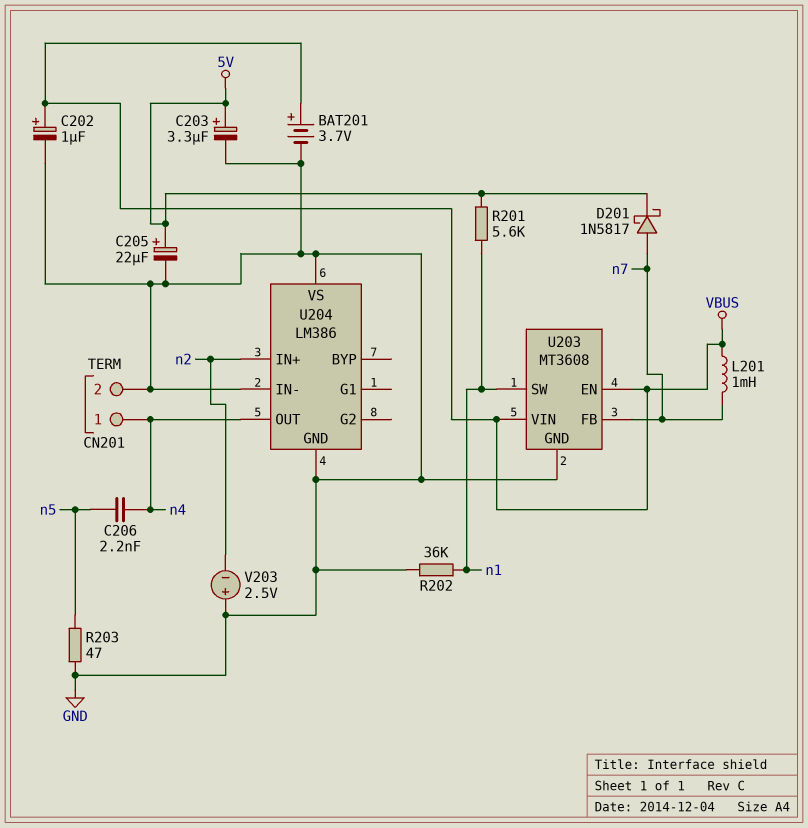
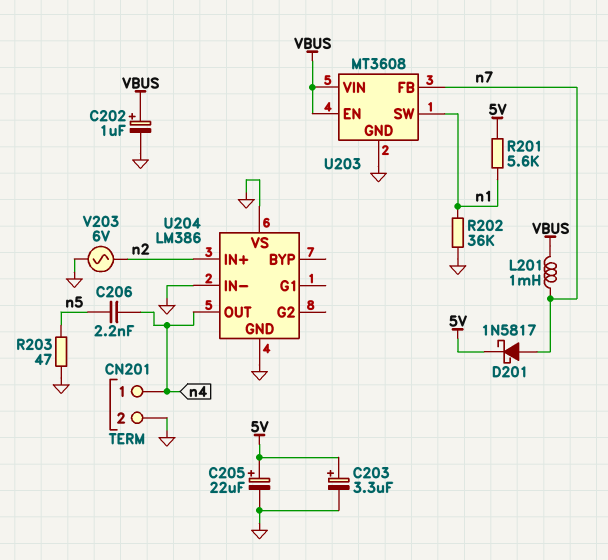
BAT201: 3.7V (plus VBUS, minus GND) -> none
V203: 2.5V (plus GND, minus n2) -> AC 6V (GND, n2)

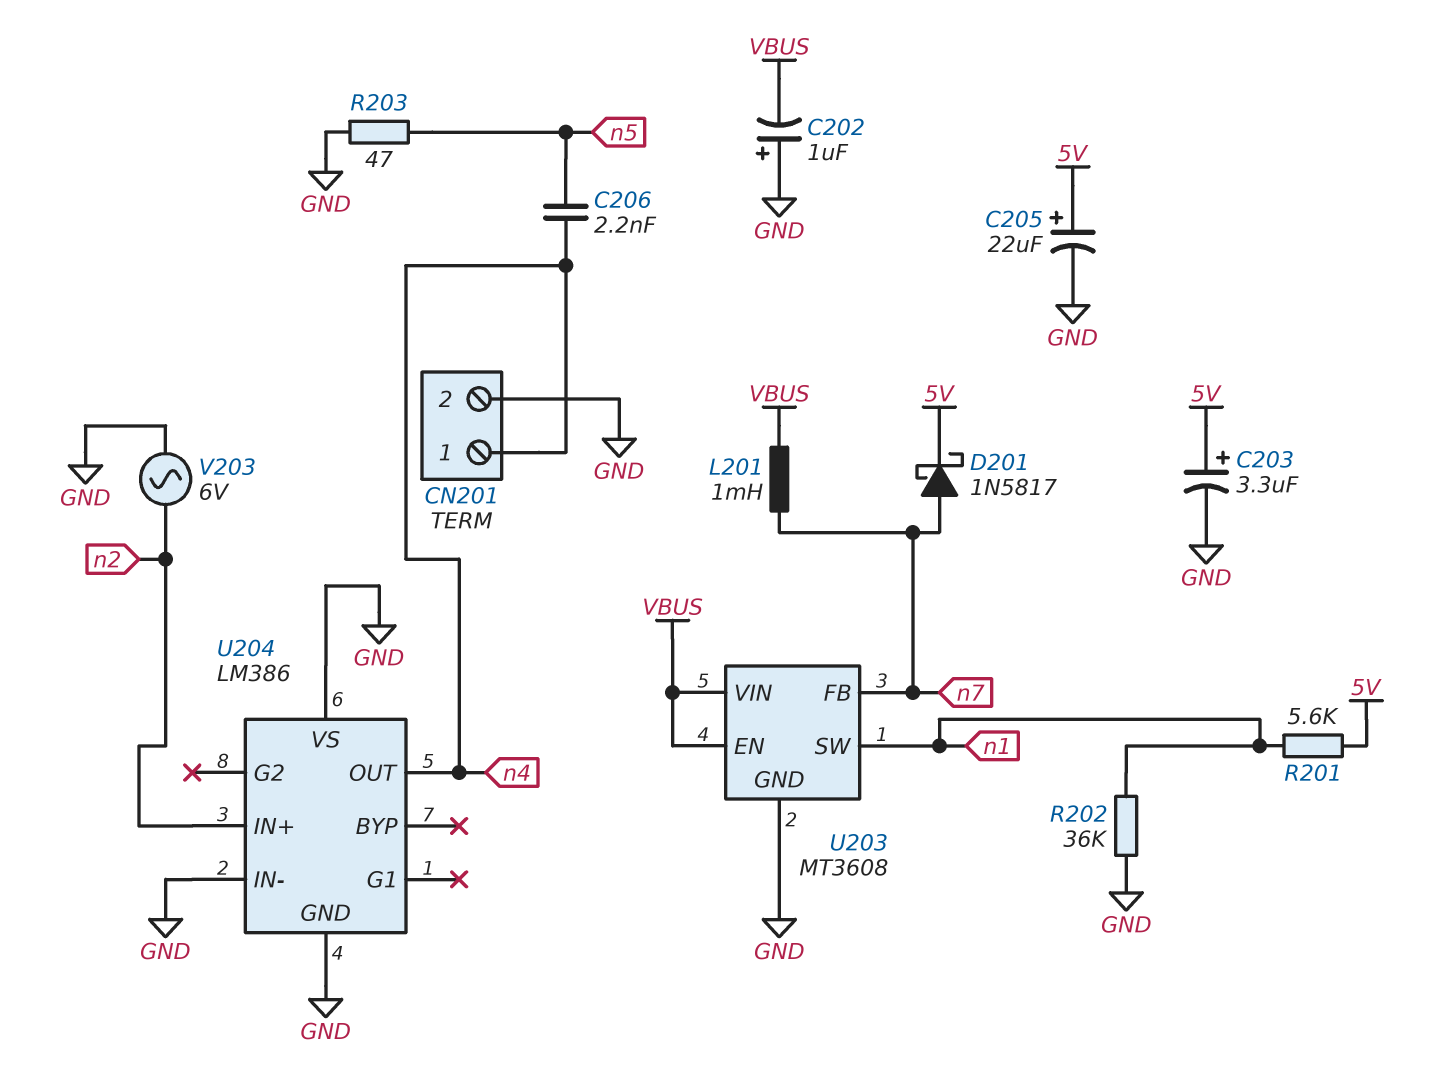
C202: 1uF (plus VBUS, minus GND) -> 1uF (plus GND, minus VBUS)

